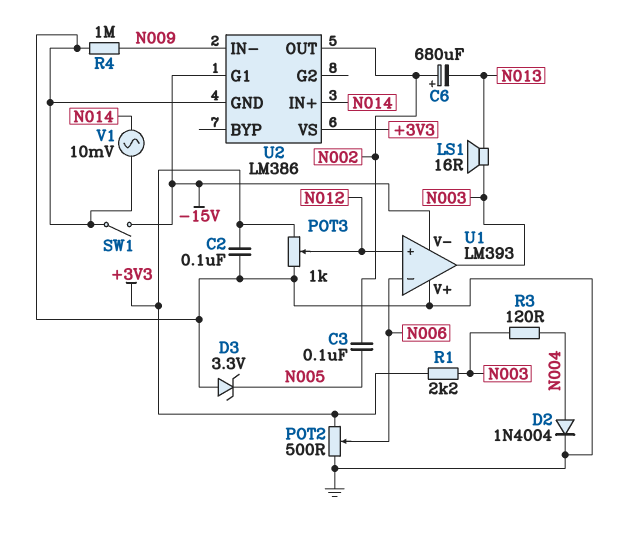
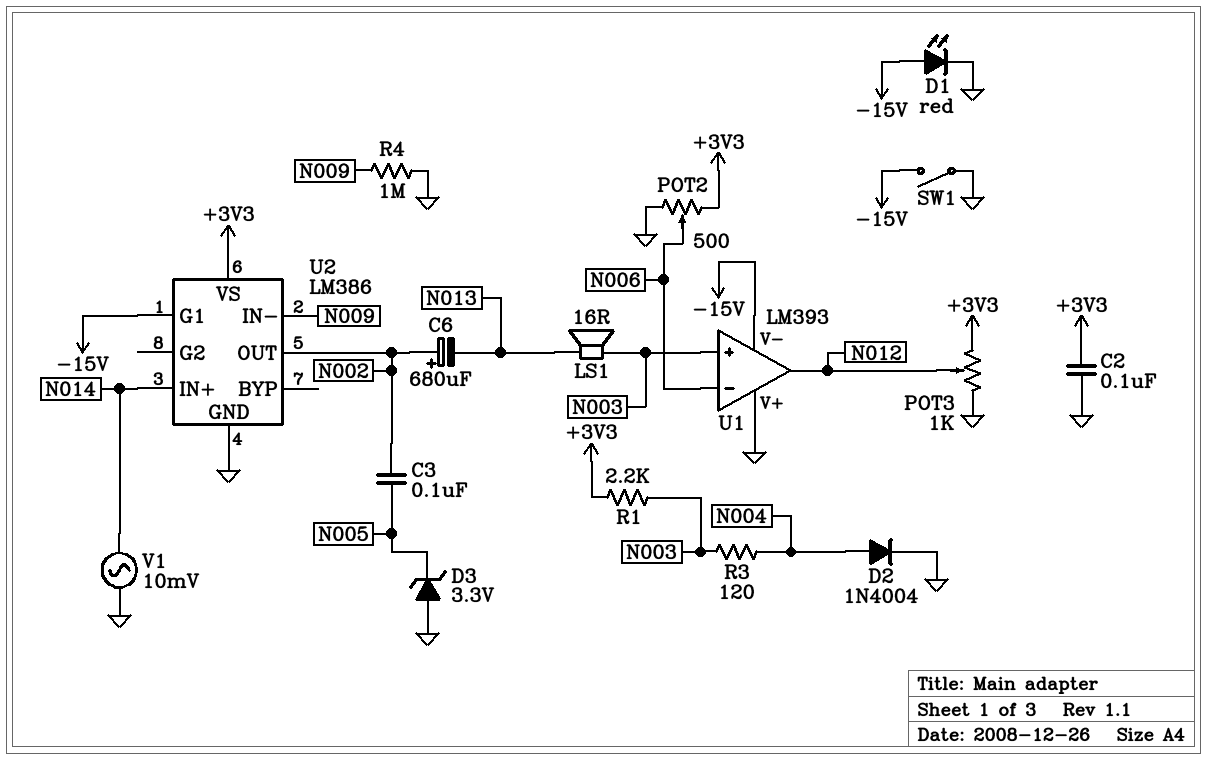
D1: none -> LED red (A -15V, K GND)
U1 pin in+: N012 -> N003
U1 pin out: N003 -> N012

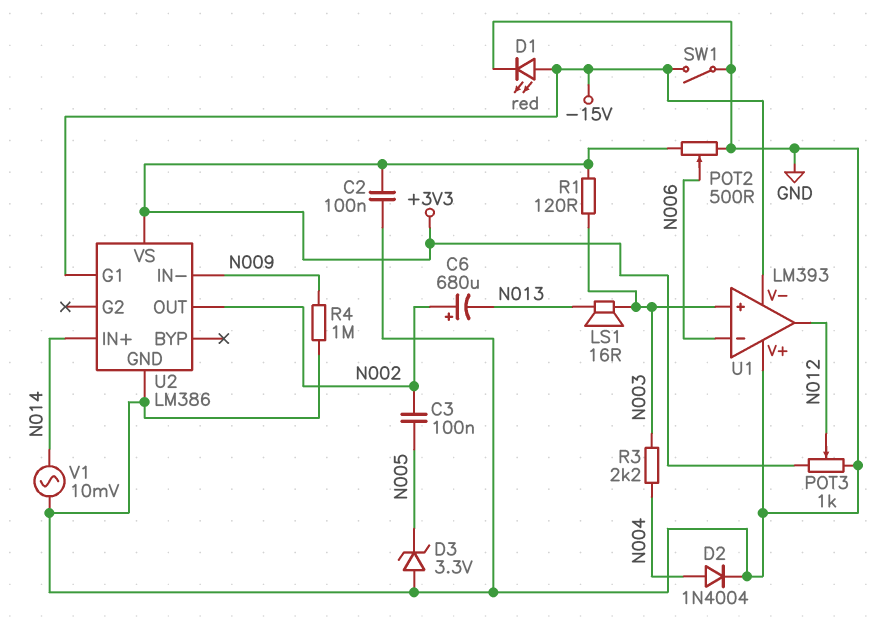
R1: 2.2k (+3V3, N003) -> 120 (+3V3, N003)
R3: 120 (N003, N004) -> 2.2k (N003, N004)

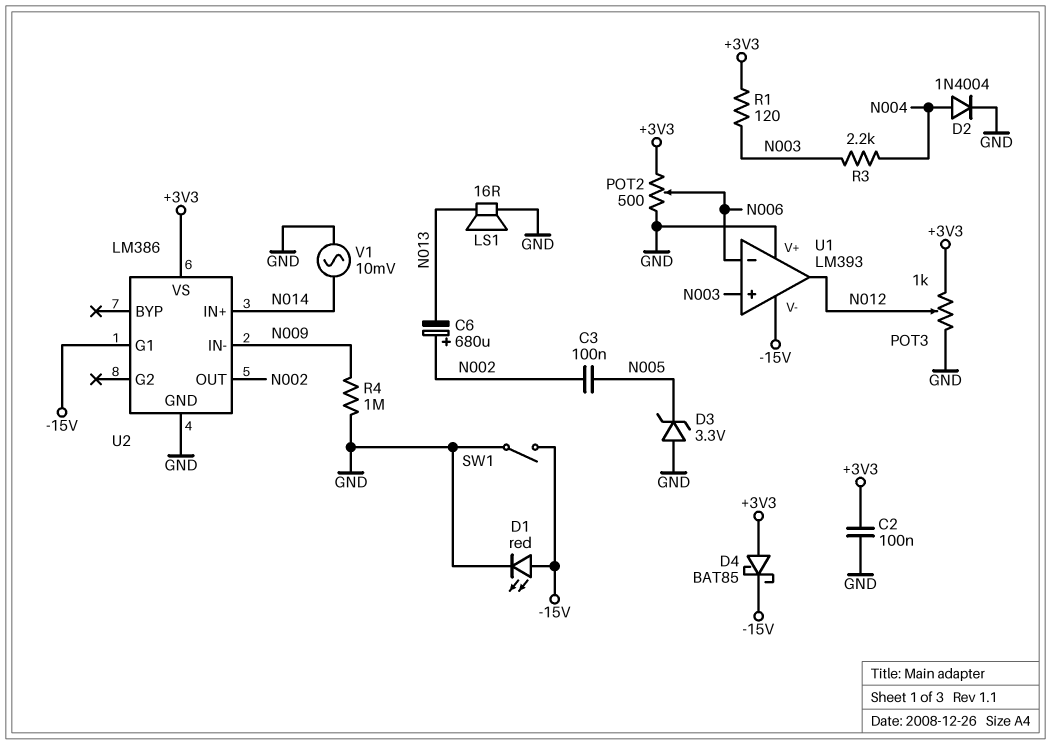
D4: none -> schottky BAT85 (A +3V3, K -15V)
LS1: speaker 16R (N003, N013) -> speaker 16R (GND, N013)

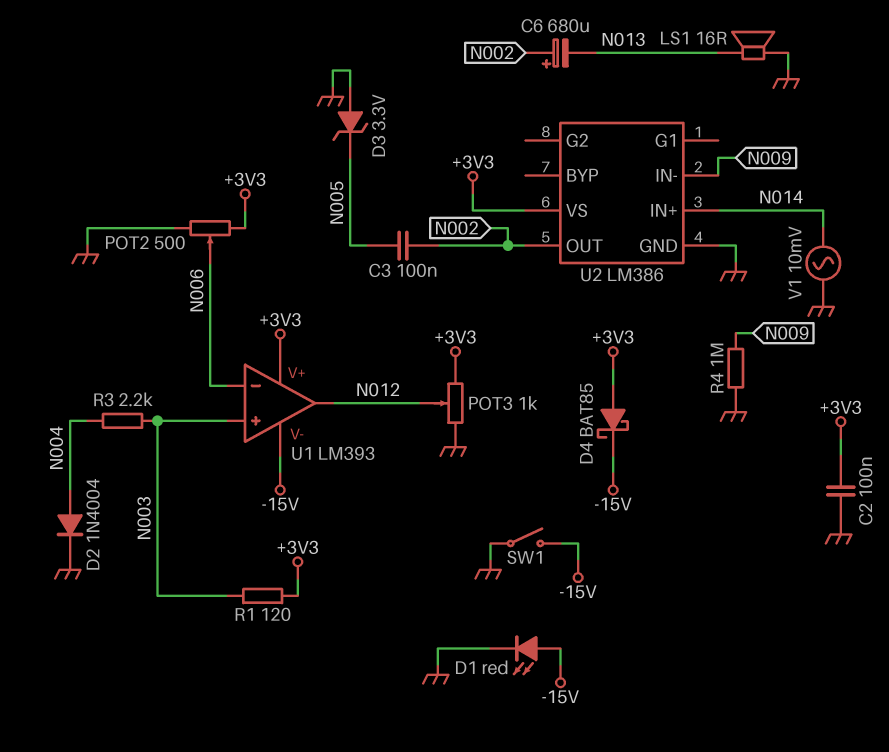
U1 pin V+: GND -> +3V3
U2 pin G1: -15V -> none

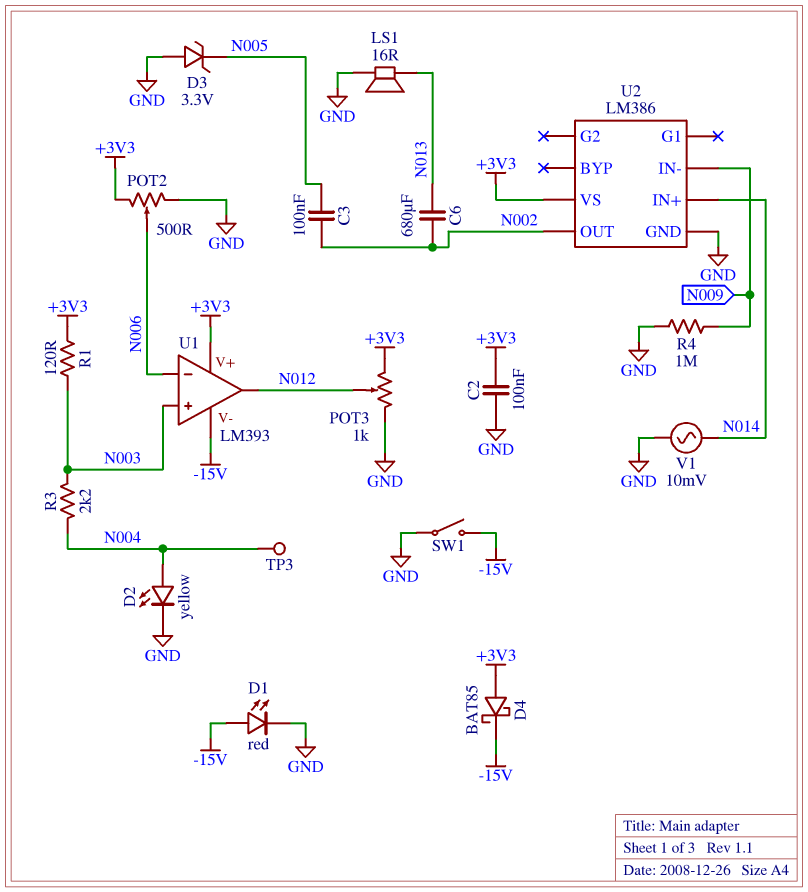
C6: 680uF (plus N002, minus N013) -> 680uF (N002, N013)
D2: diode 1N4004 (A N004, K GND) -> LED yellow (A N004, K GND)
TP3: none -> test point (N004)

